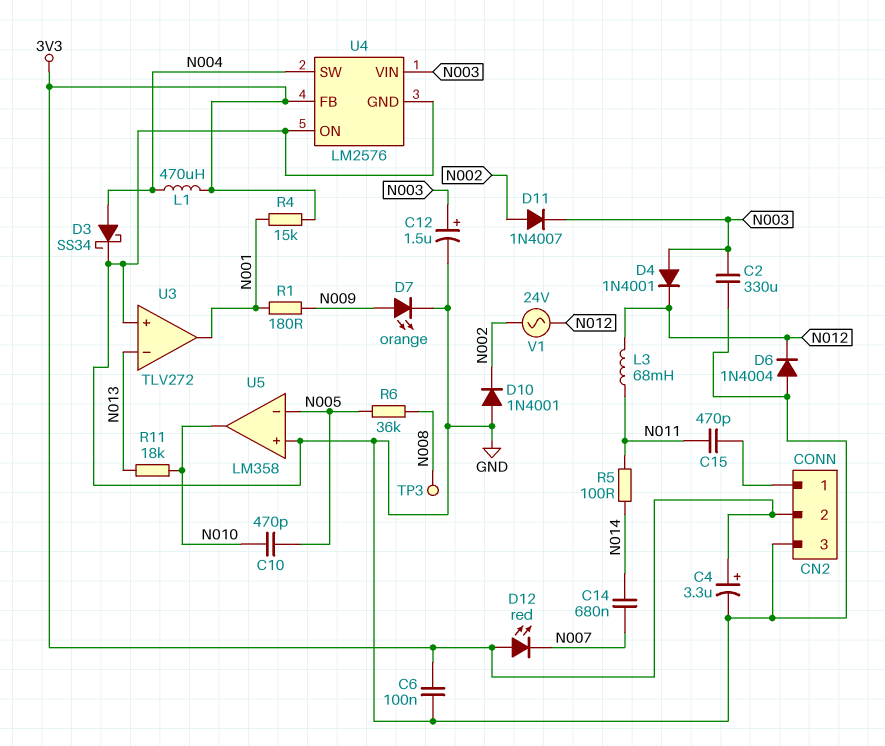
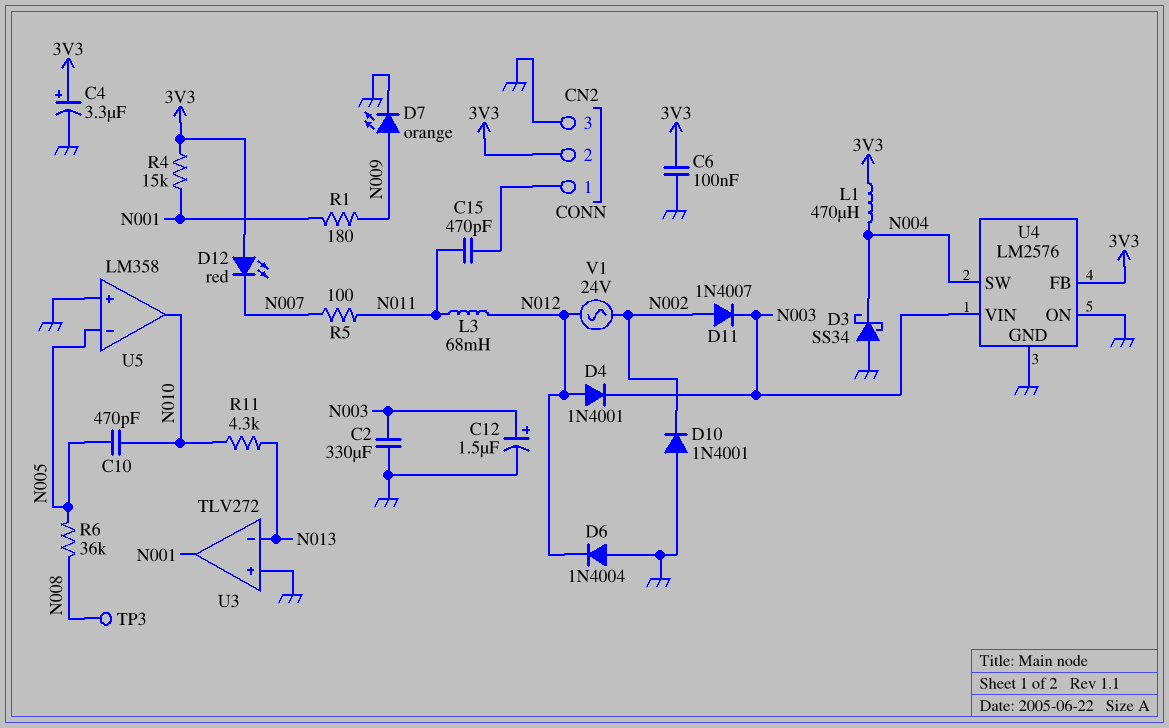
C14: 680nF (N007, N014) -> none
D3: schottky SS34 (A N004, K GND) -> schottky SS34 (A GND, K N004)
D4: diode 1N4001 (A N003, K N012) -> diode 1N4001 (A N012, K N003)
R5: 100 (N011, N014) -> 100 (N007, N011)
R11: 18k (N010, N013) -> 4.3k (N010, N013)

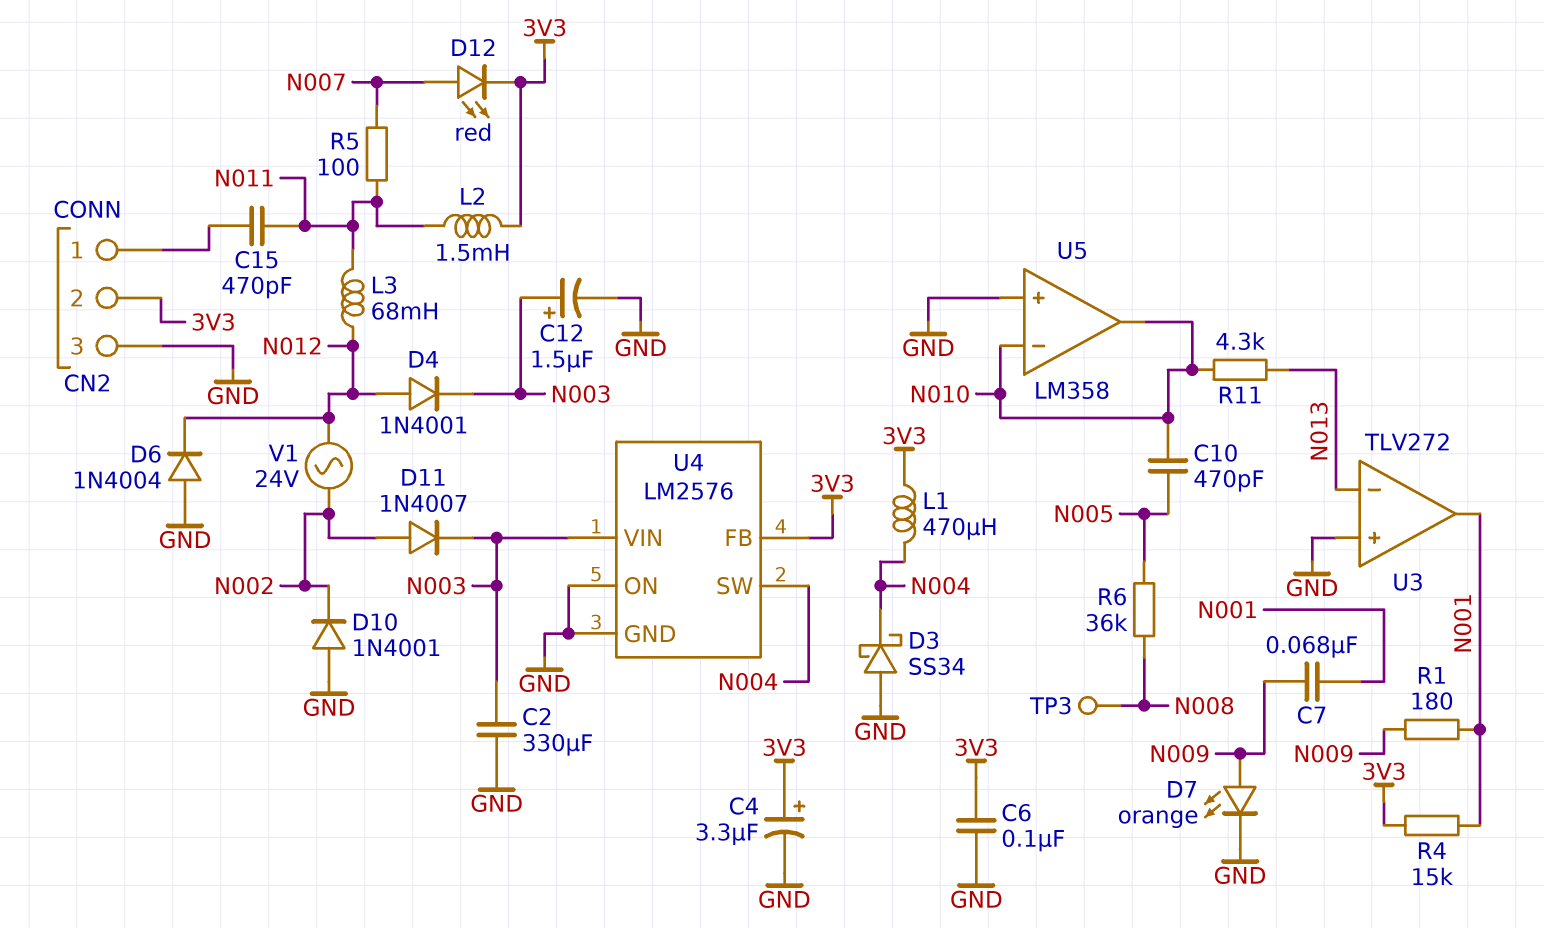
C7: none -> 68nF (N001, N009)
D12: LED red (A 3V3, K N007) -> LED red (A N007, K 3V3)
L2: none -> 1.5mH (3V3, N011)
U5 pin in-: N005 -> N010

